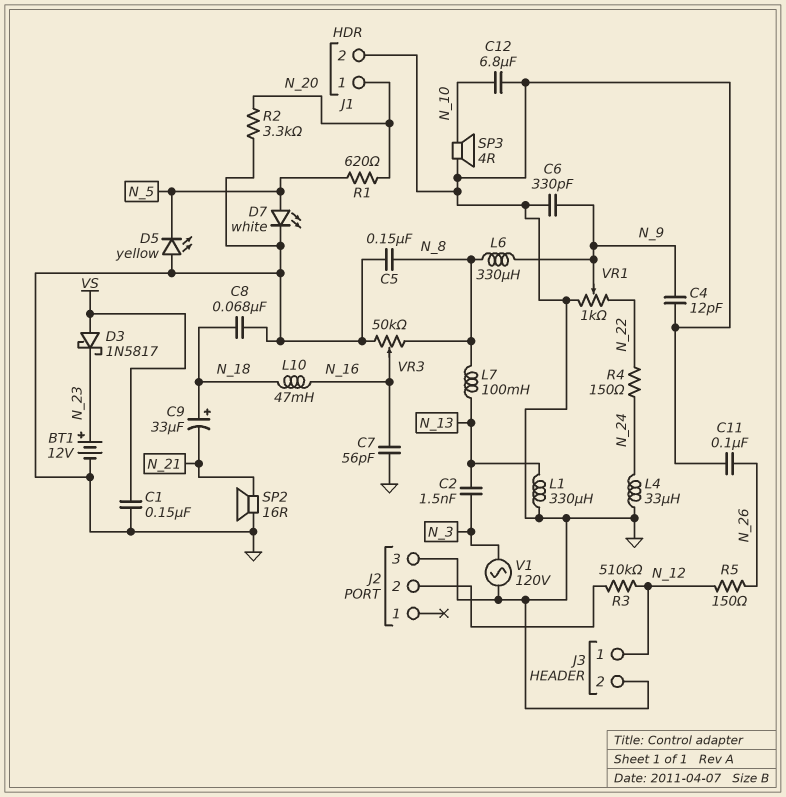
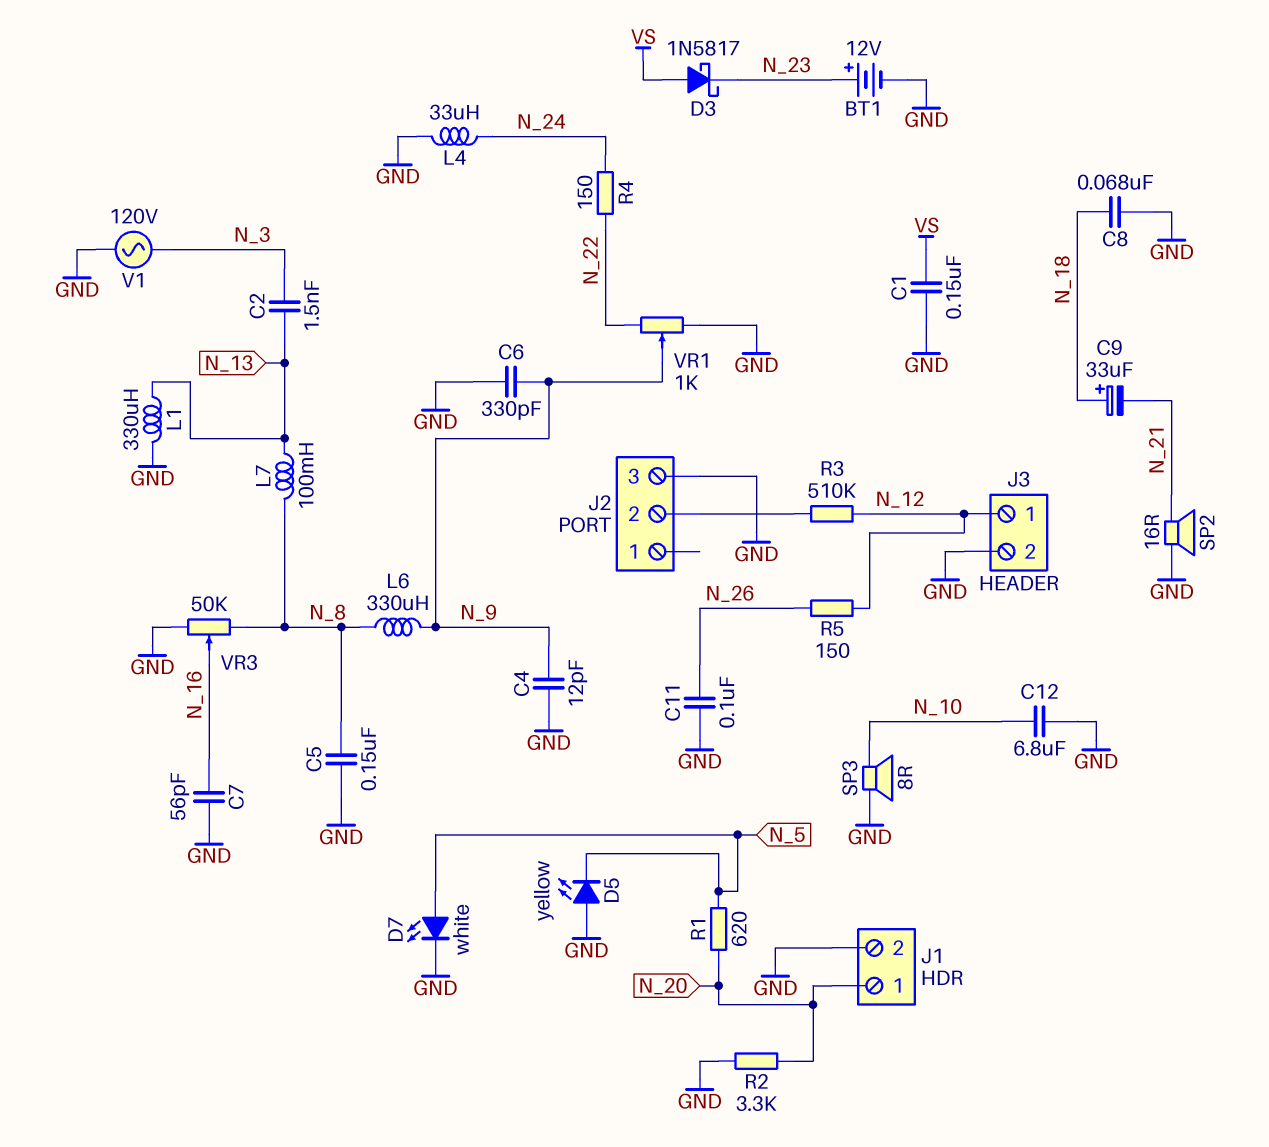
L10: 47mH (N_16, N_18) -> none
SP3: speaker 4R (GND, N_10) -> speaker 8R (GND, N_10)

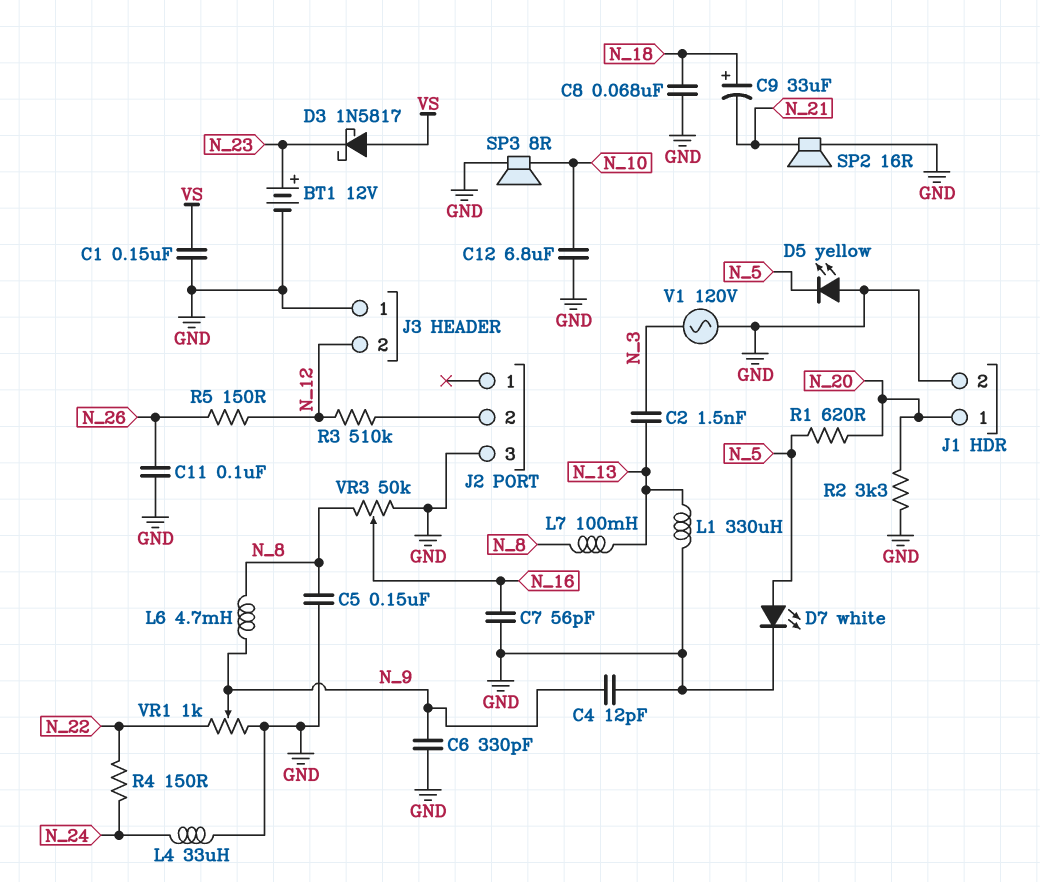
J3 pin 1: N_12 -> GND
J3 pin 2: GND -> N_12
L6: 330uH (N_8, N_9) -> 4.7mH (N_8, N_9)

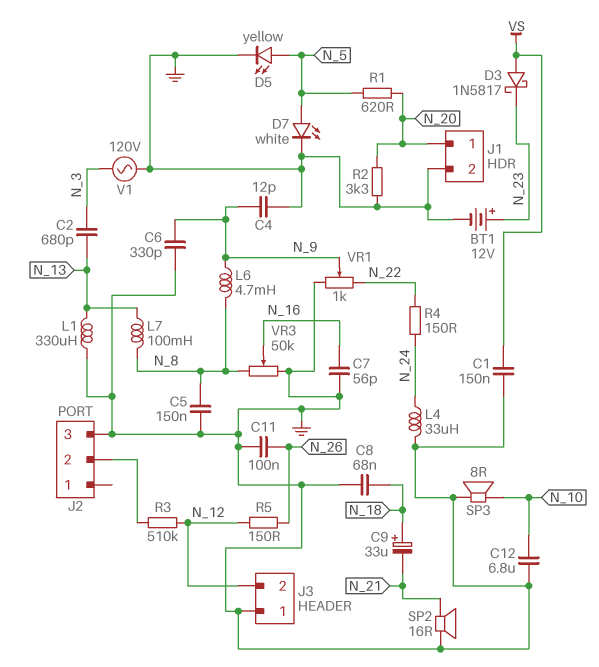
C2: 1.5nF (N_3, N_13) -> 680pF (N_3, N_13)
D5: LED yellow (A GND, K N_5) -> LED yellow (A N_5, K GND)

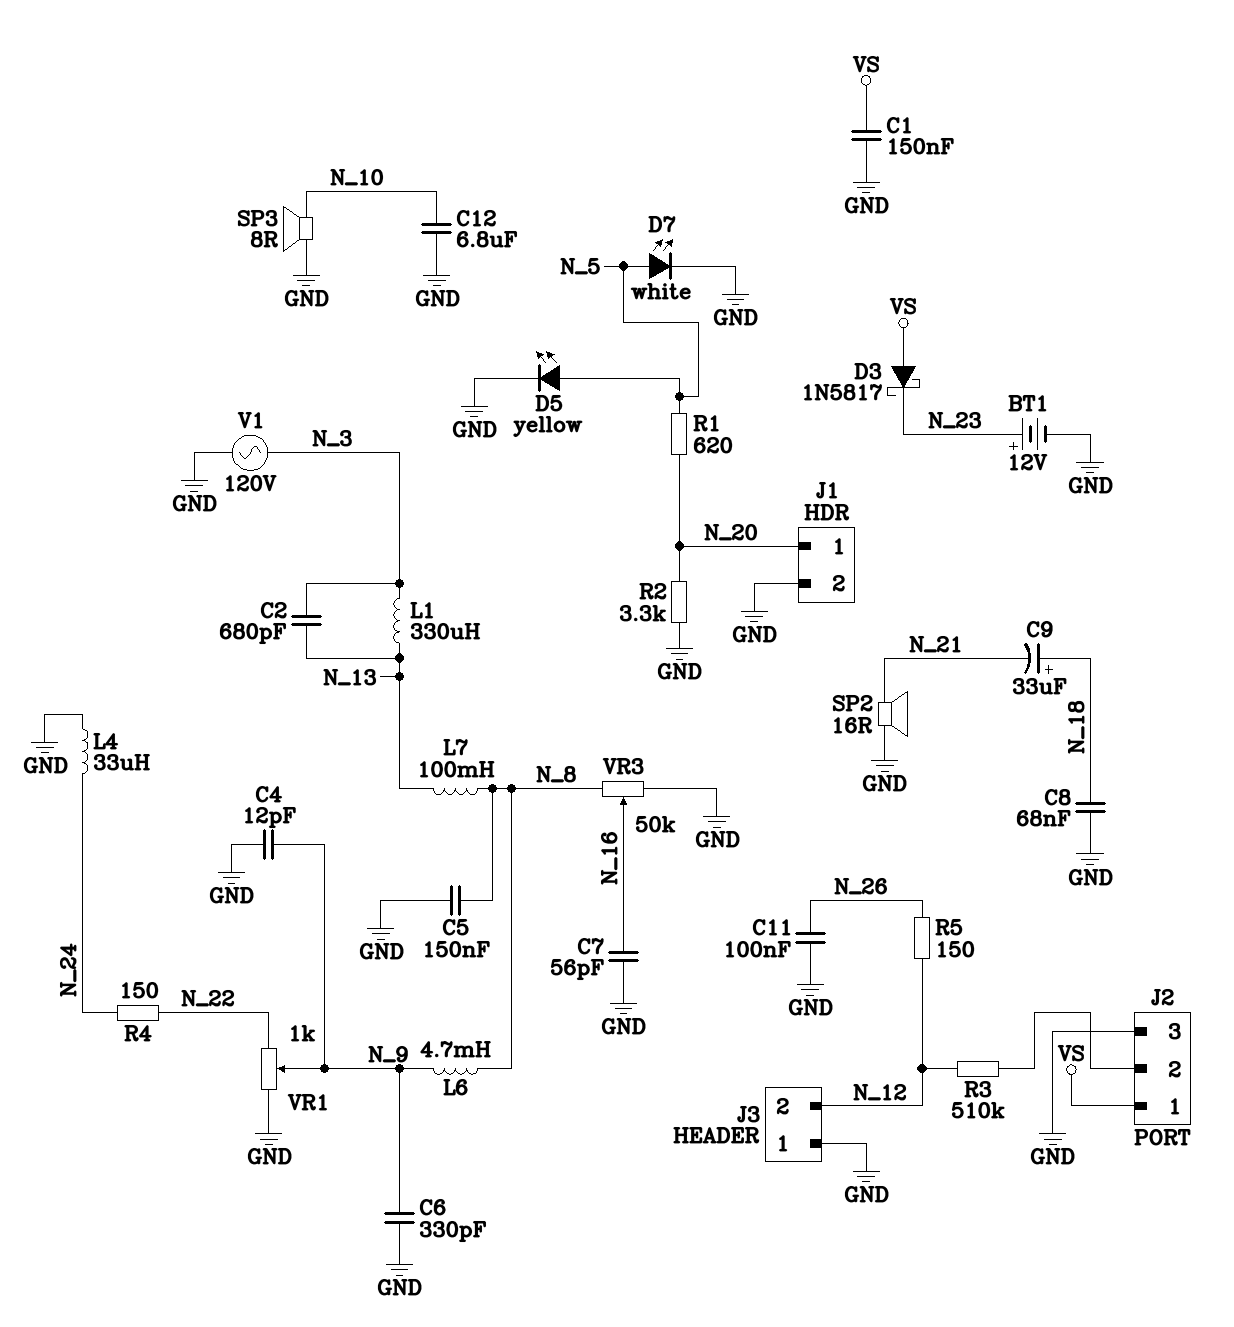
J2 pin 1: none -> VS
L1: 330uH (GND, N_13) -> 330uH (N_3, N_13)

